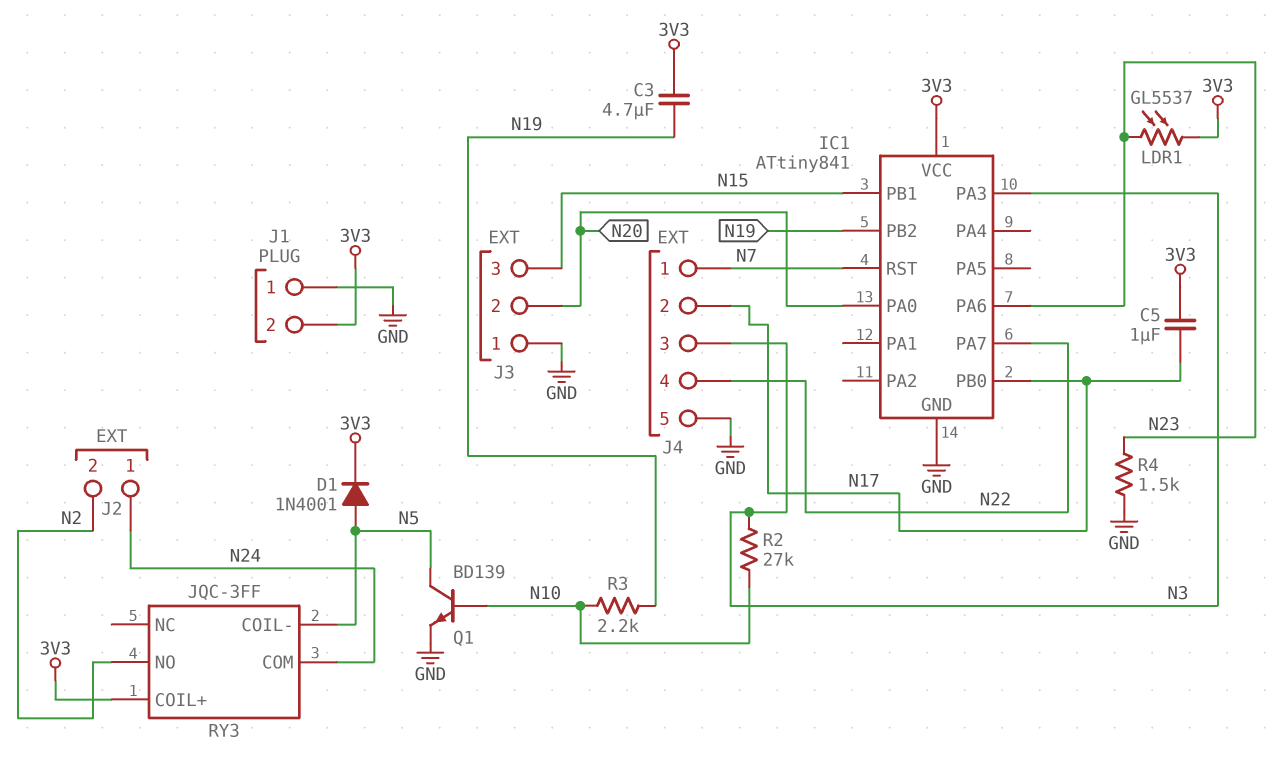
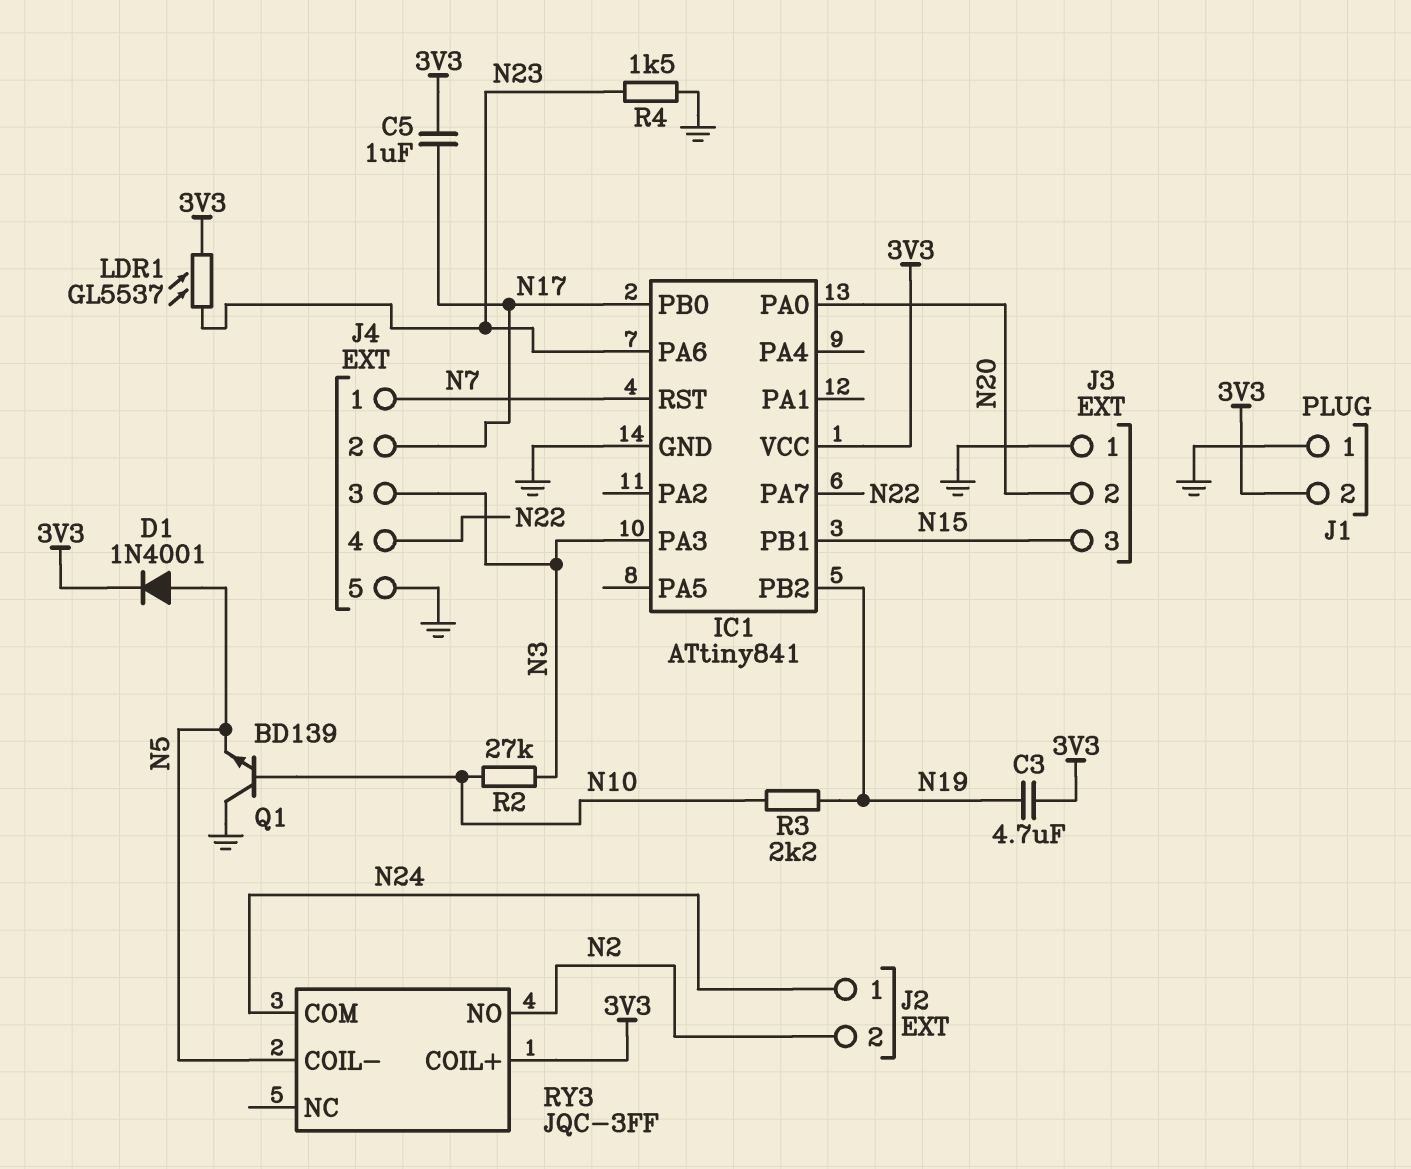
Q1: NPN BD139 (B N10, C N5, E GND) -> NPN BD139 (B N10, C GND, E N5)

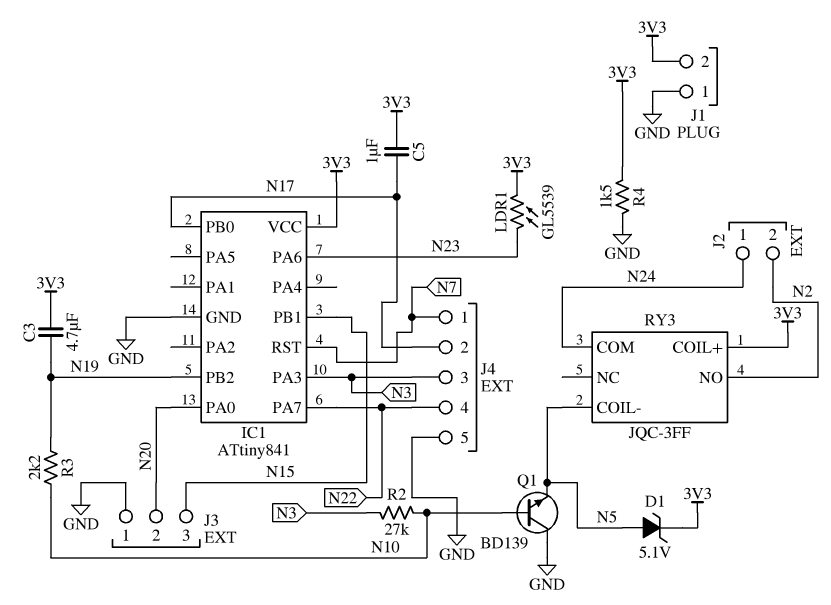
D1: diode 1N4001 (A N5, K 3V3) -> zener 5.1V (A N5, K 3V3)
LDR1: GL5537 (3V3, N23) -> GL5539 (3V3, N23)
R4: 1.5k (GND, N23) -> 1.5k (3V3, GND)

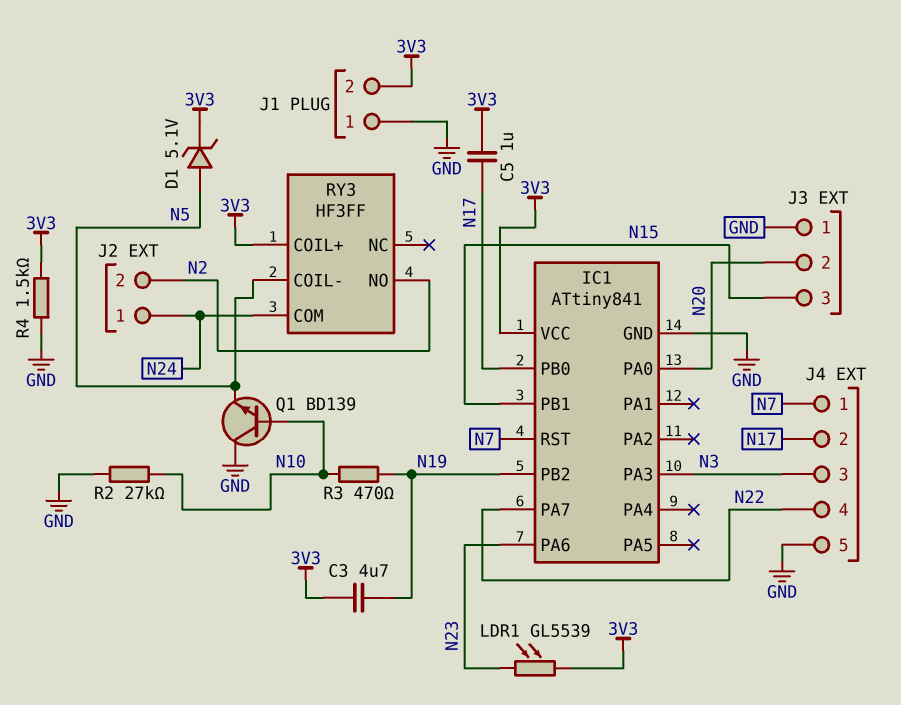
R2: 27k (N3, N10) -> 27k (GND, N10)
R3: 2.2k (N10, N19) -> 470 (N10, N19)
RY3: JQC-3FF -> HF3FF

